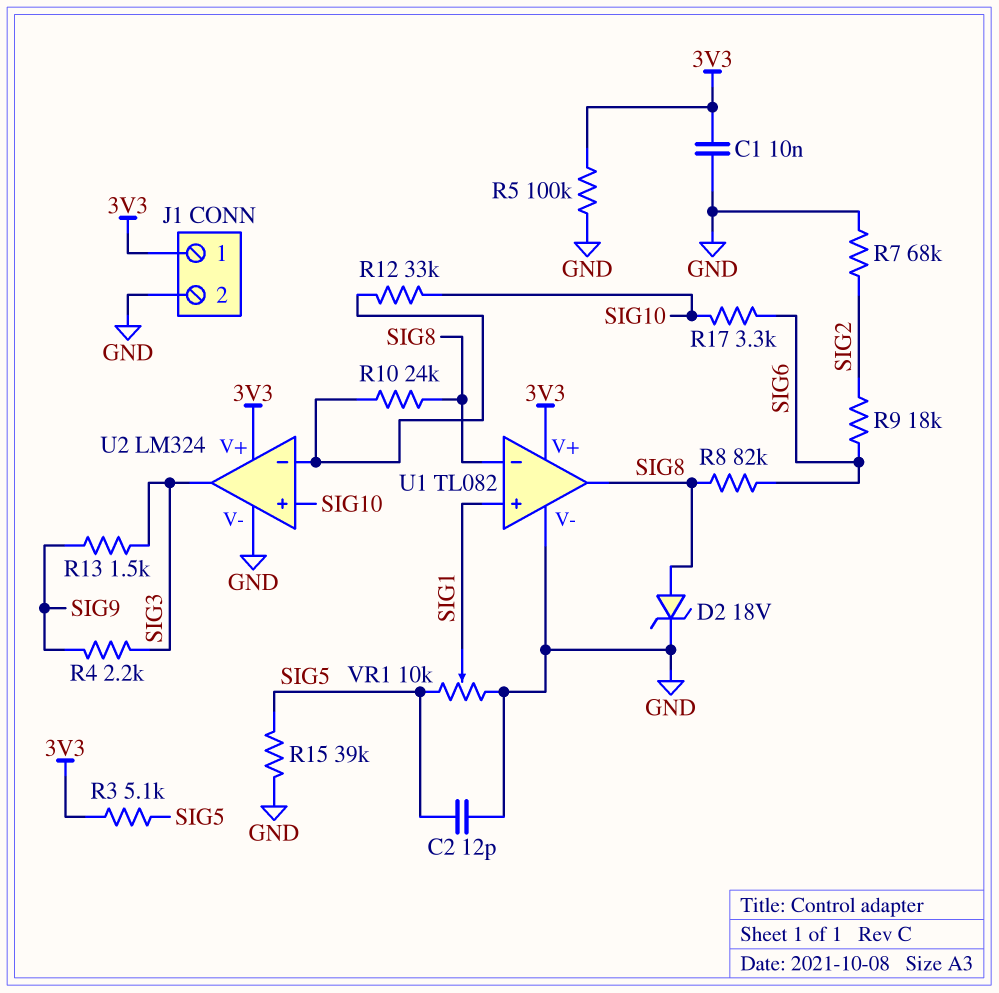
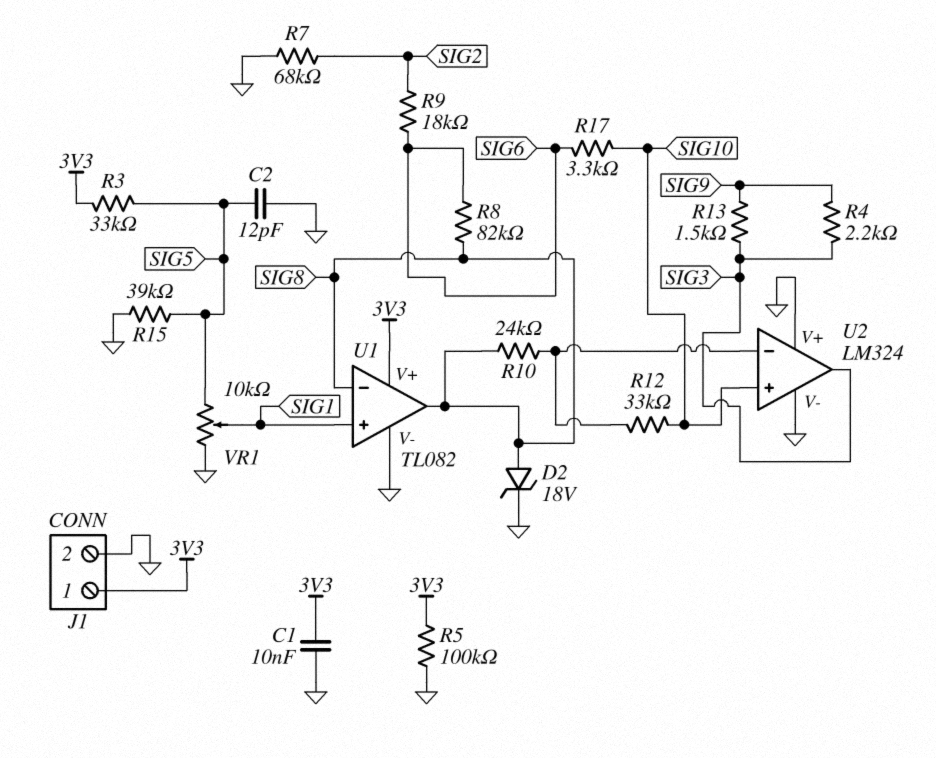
R3: 5.1k (3V3, SIG5) -> 33k (3V3, SIG5)
U2 pin V+: 3V3 -> GND

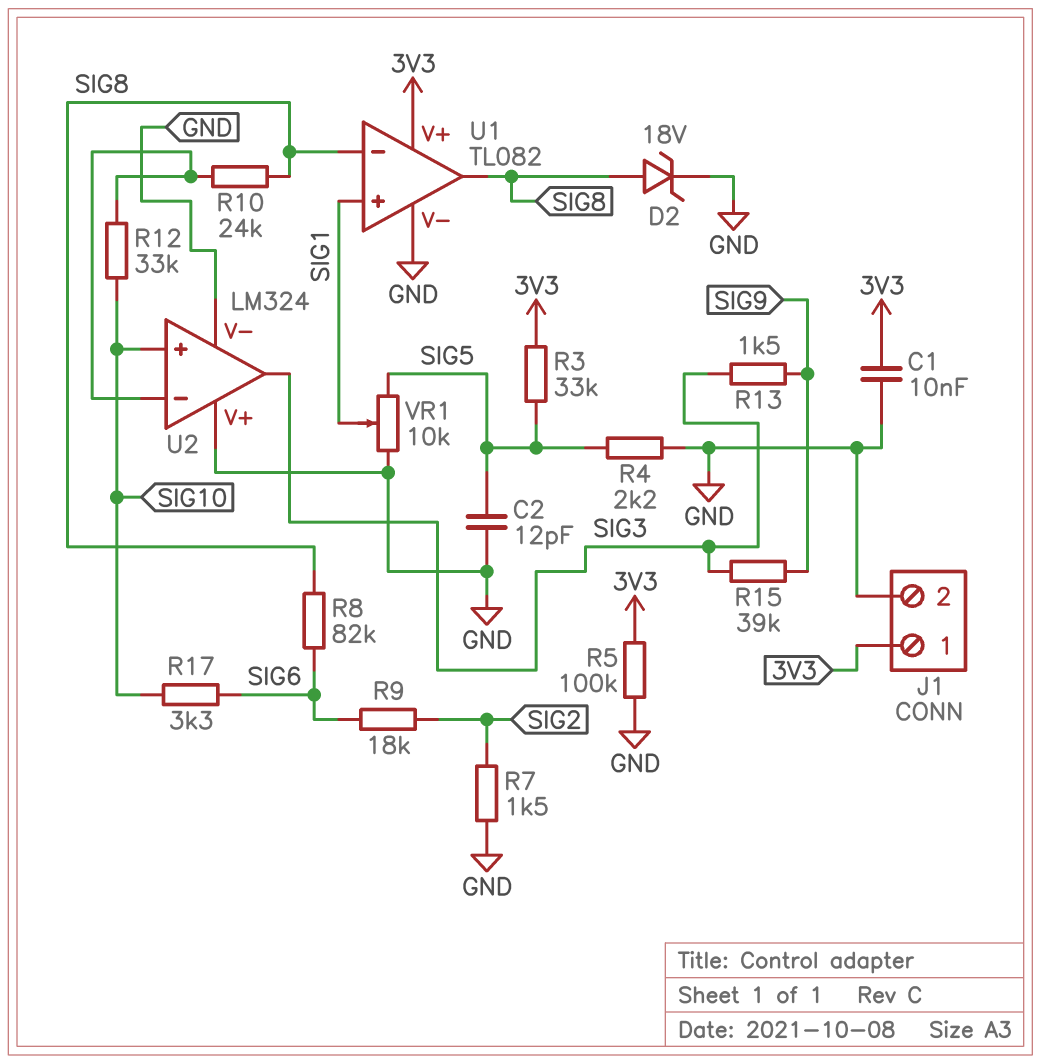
R4: 2.2k (SIG3, SIG9) -> 2.2k (GND, SIG5)
R7: 68k (GND, SIG2) -> 1.5k (GND, SIG2)
R15: 39k (GND, SIG5) -> 39k (SIG3, SIG9)

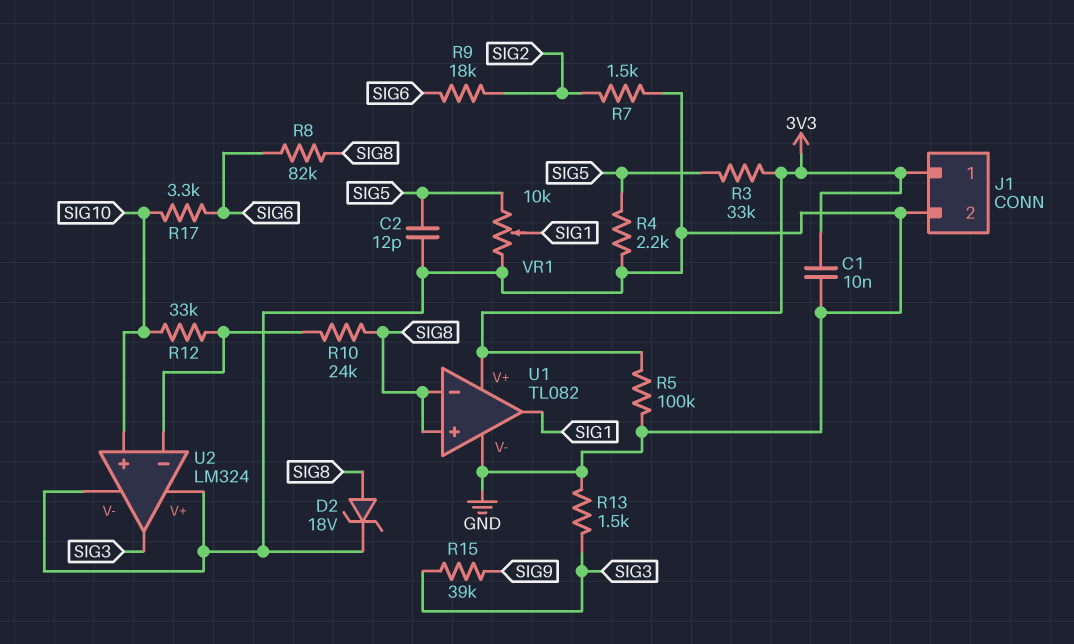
R13: 1.5k (SIG3, SIG9) -> 1.5k (GND, SIG3)
U1 pin in+: SIG1 -> SIG8
U1 pin out: SIG8 -> SIG1

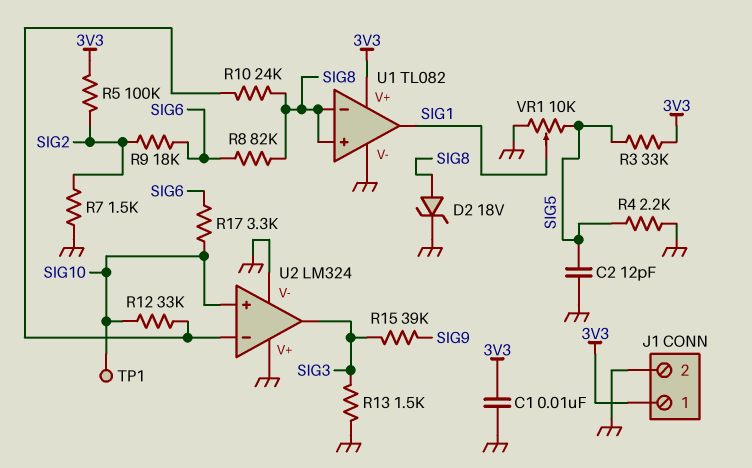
R5: 100k (3V3, GND) -> 100k (3V3, SIG2)
TP1: none -> test point (SIG10)

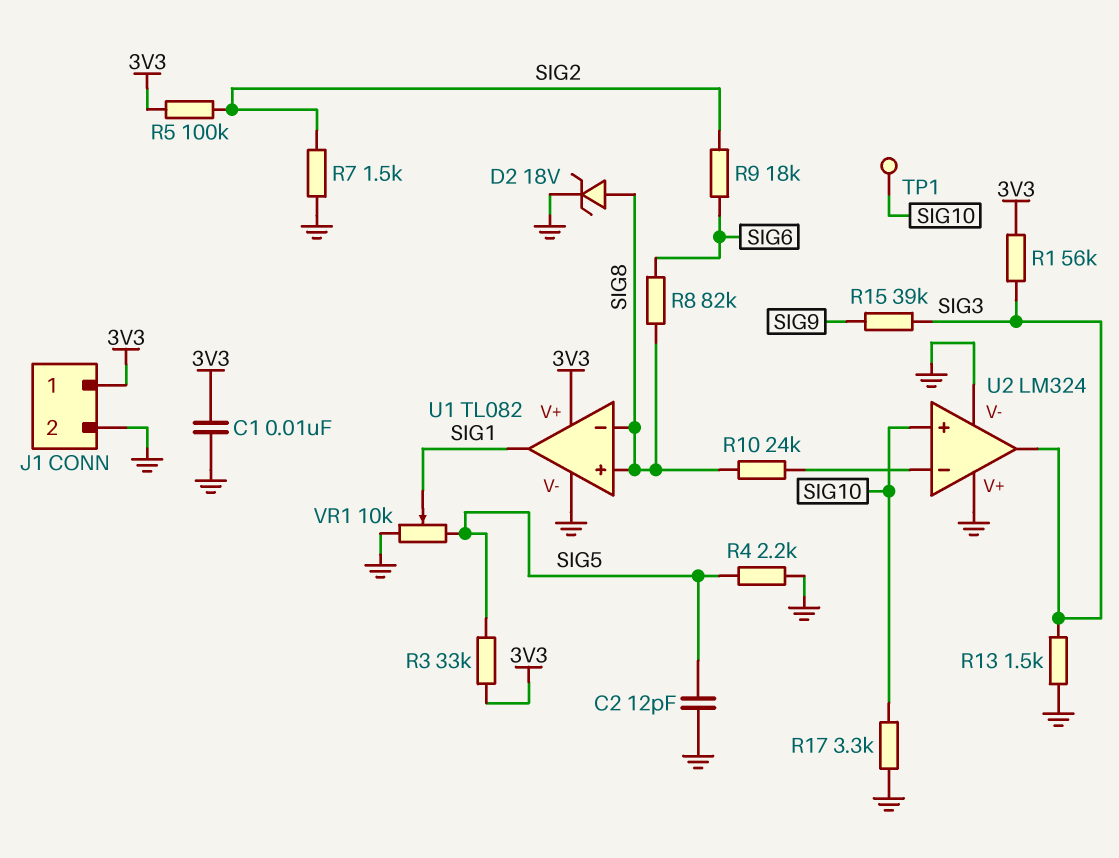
R1: none -> 56k (3V3, SIG3)
R12: 33k (SIG10, U2/in-) -> none
R17: 3.3k (SIG6, SIG10) -> 3.3k (GND, SIG10)

